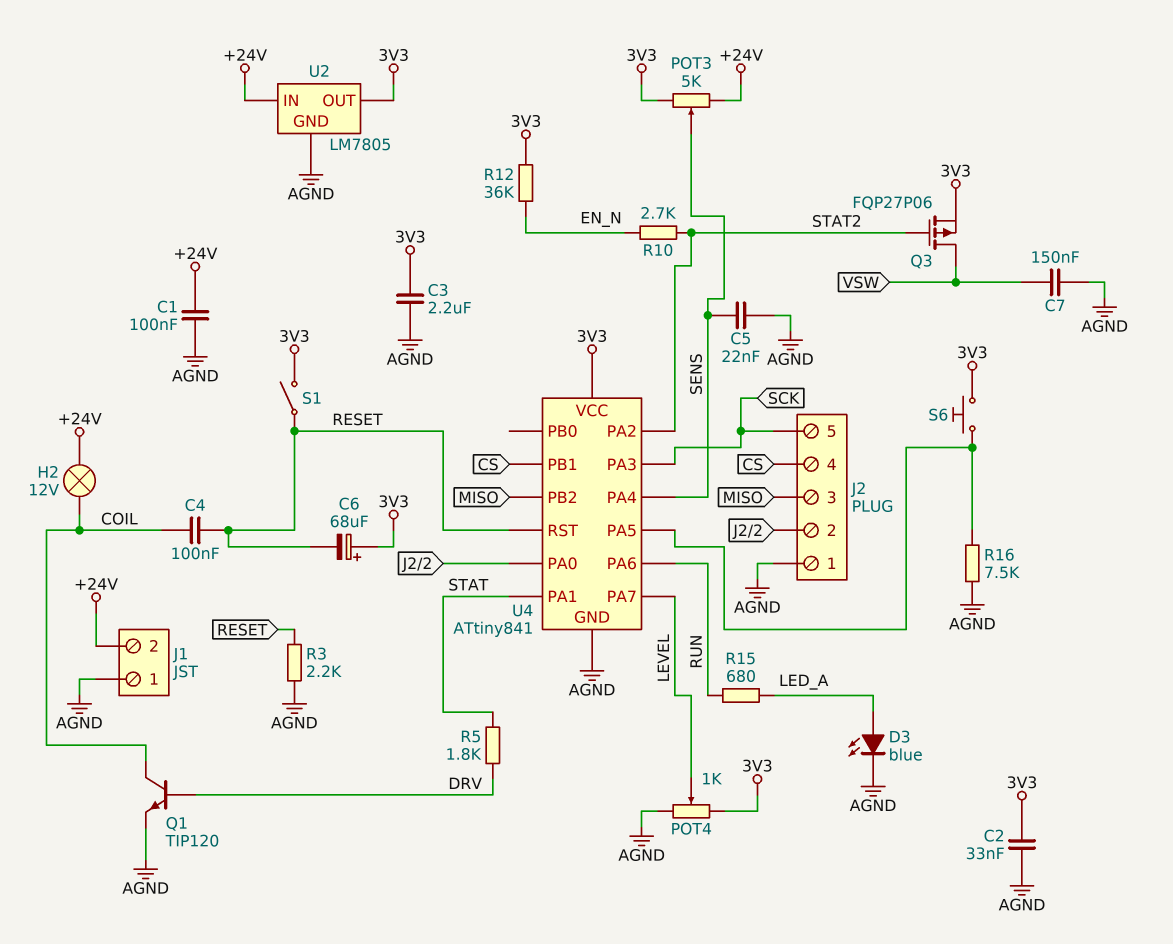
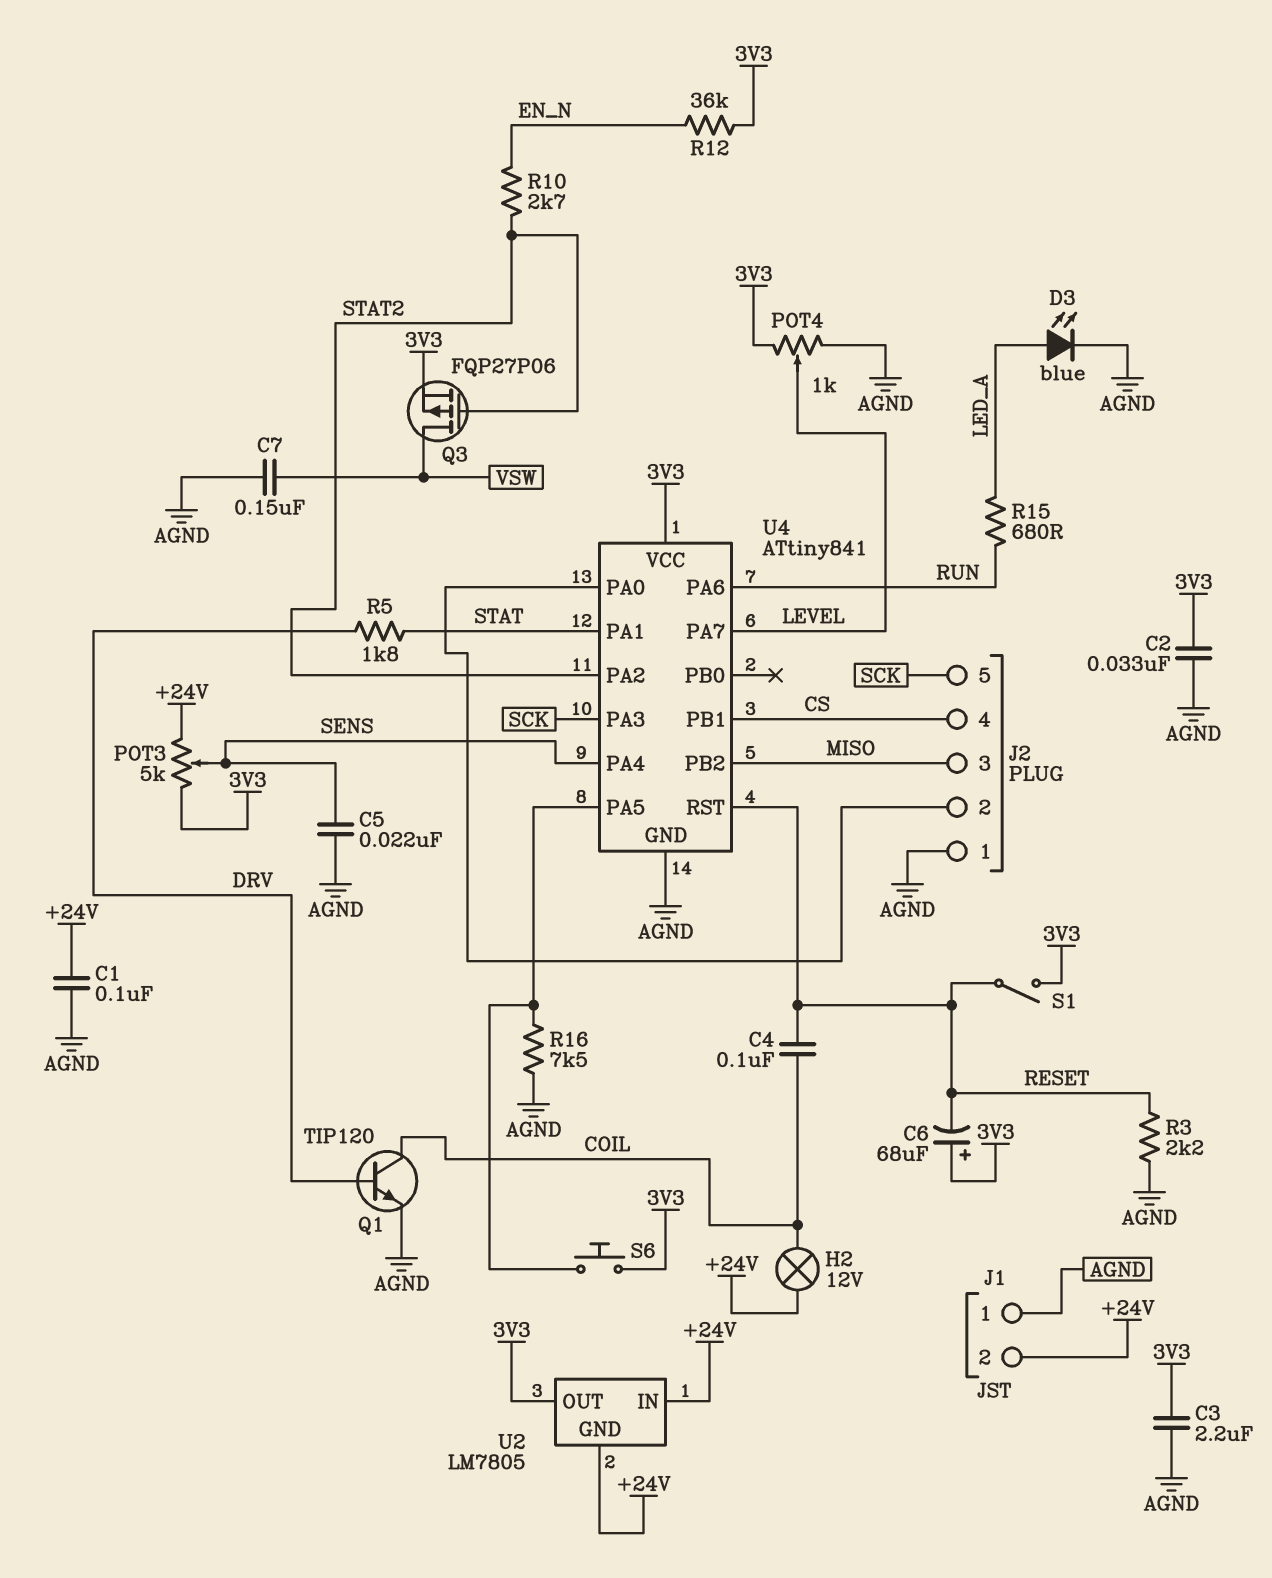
U2 pin GND: AGND -> +24V

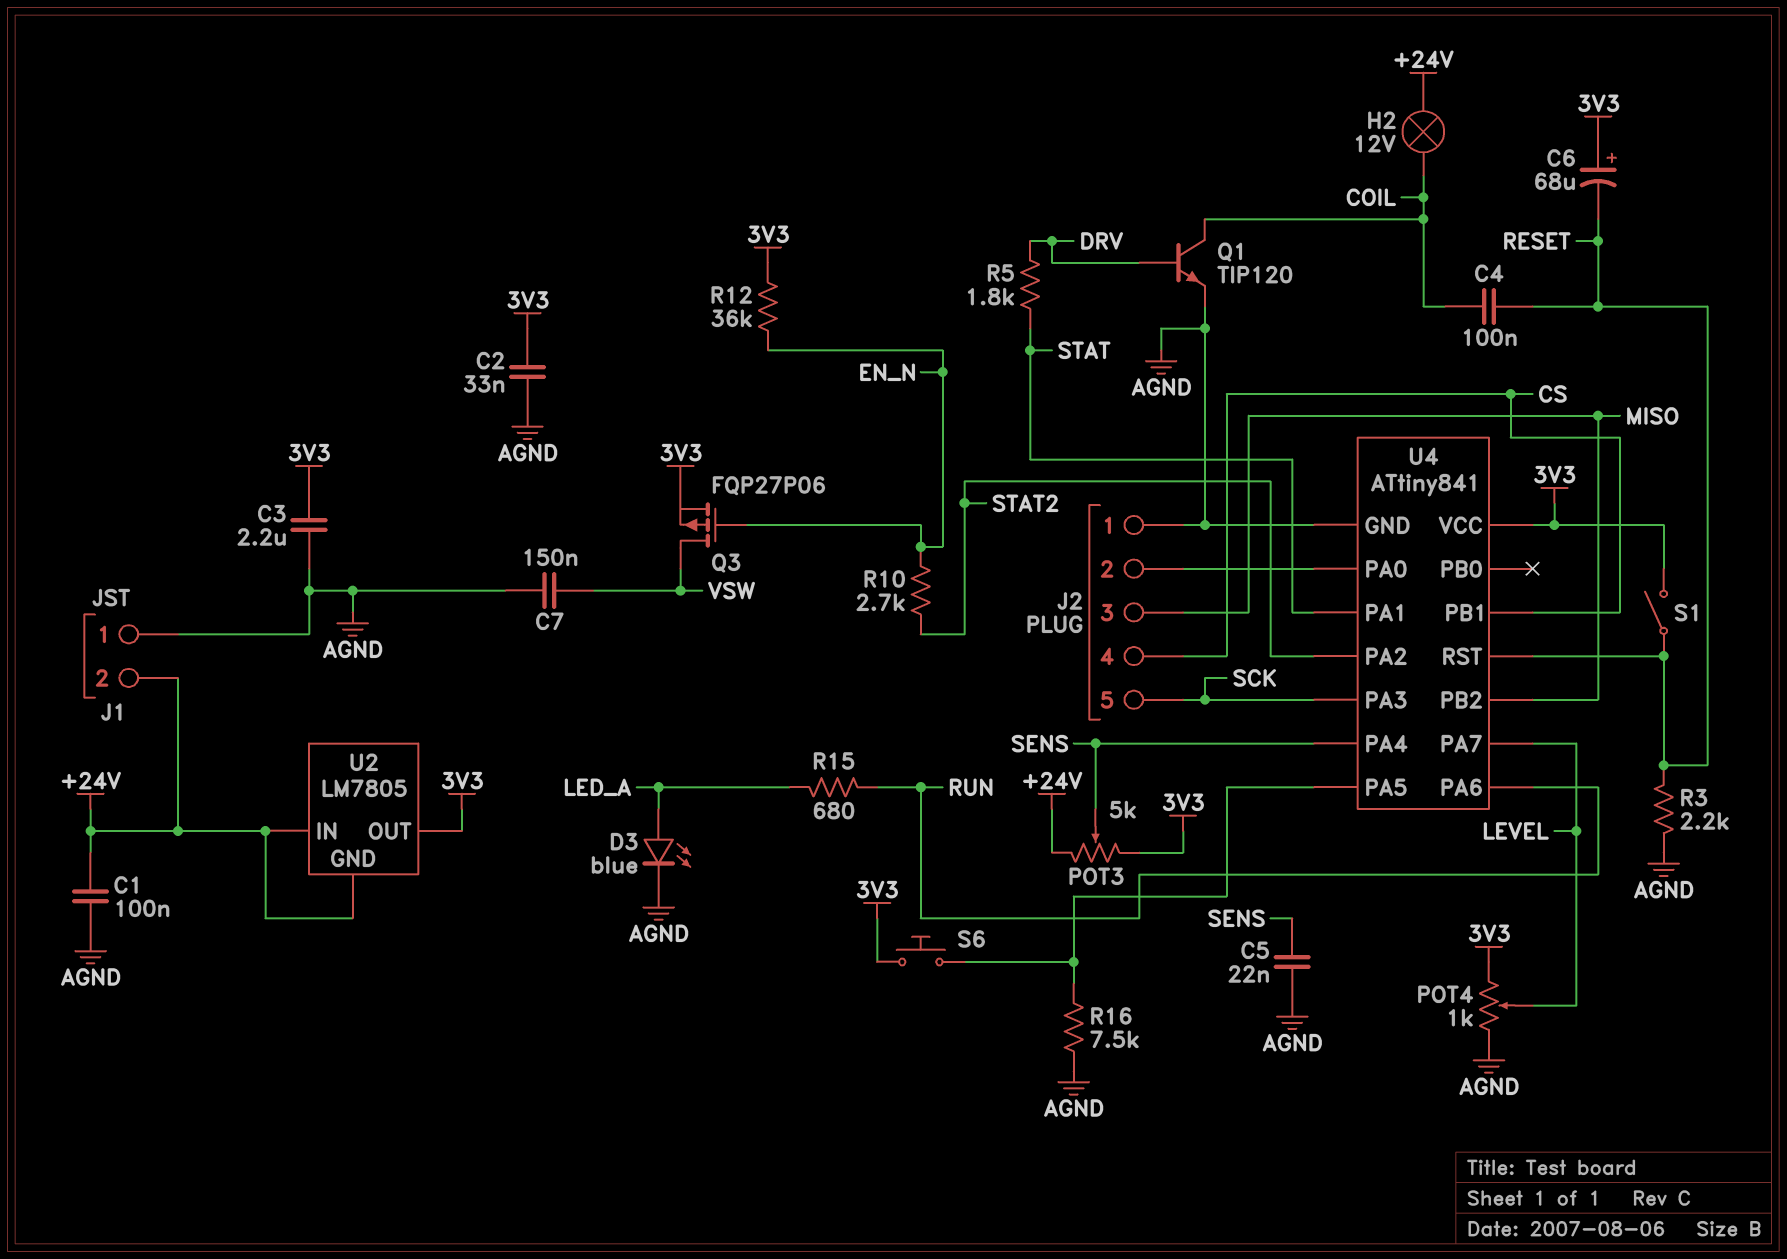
Q3: PMOS FQP27P06 (G STAT2, D VSW, S 3V3) -> PMOS FQP27P06 (G EN_N, D VSW, S 3V3)

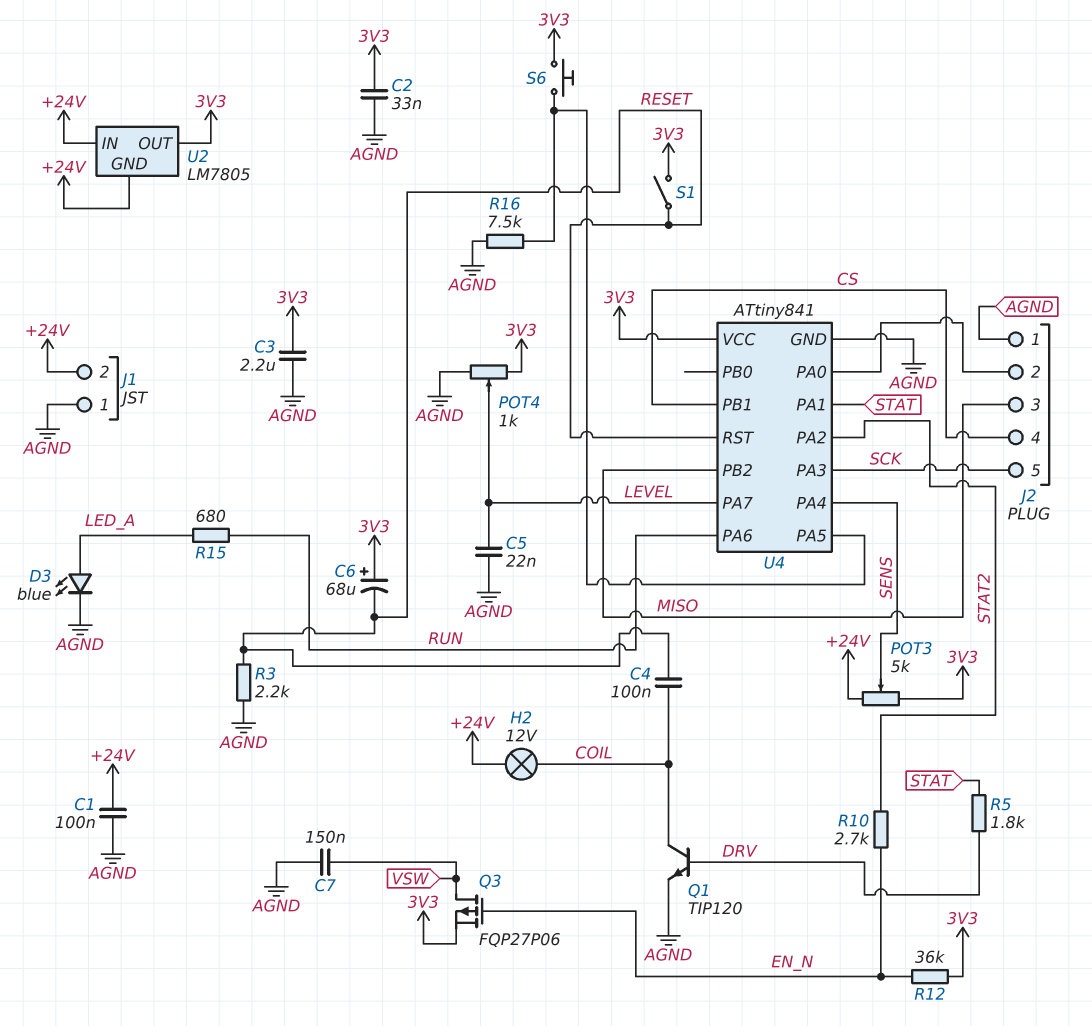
C5: 22nF (AGND, SENS) -> 22nF (AGND, LEVEL)

